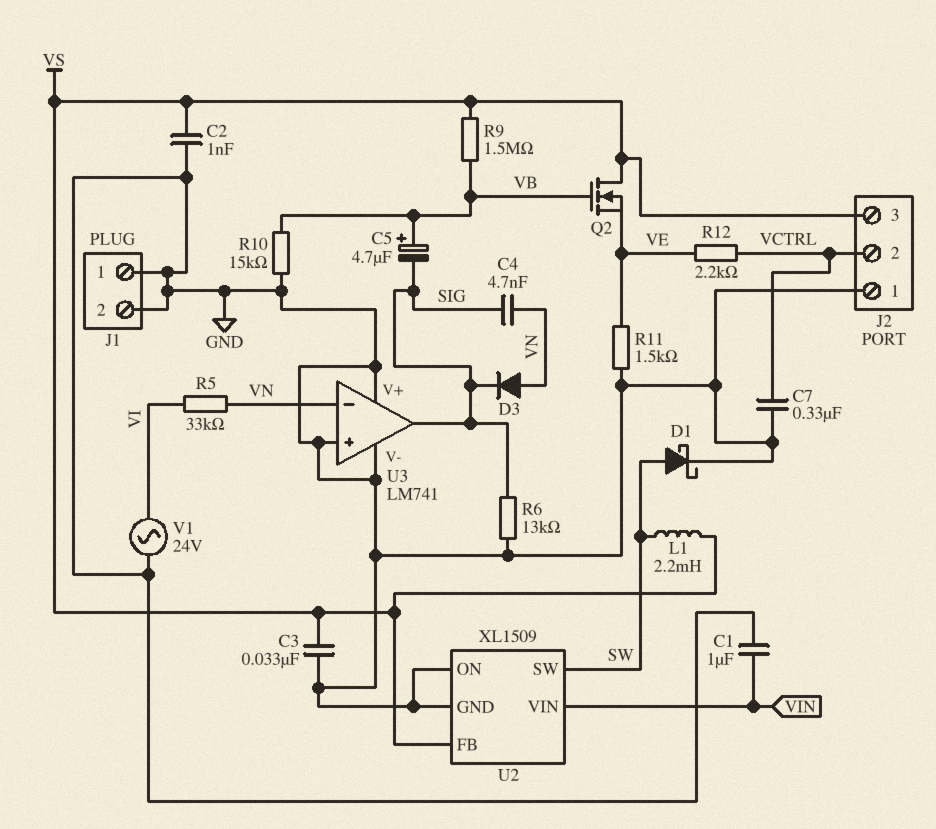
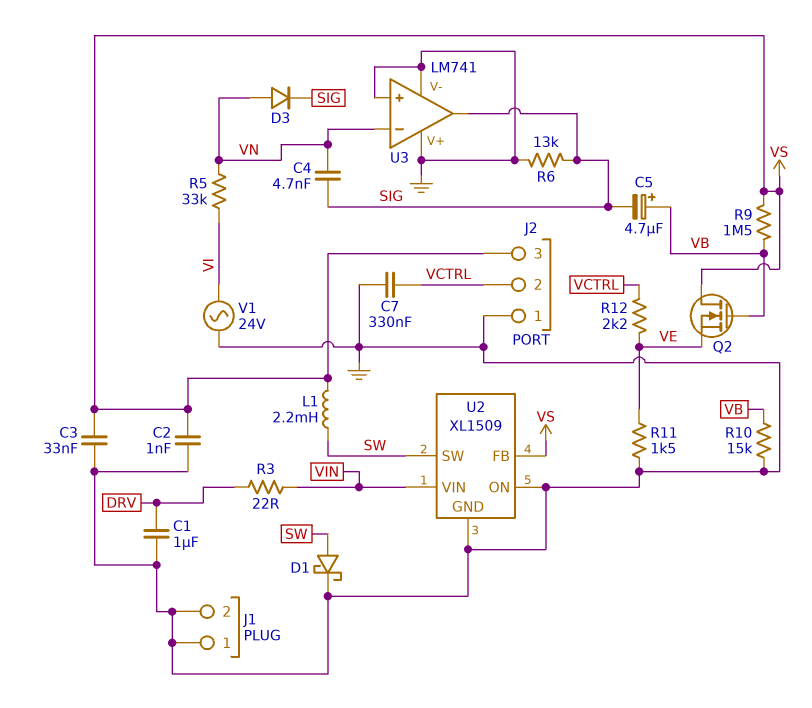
C1: 1uF (GND, VIN) -> 1uF (DRV, GND)
R3: none -> 22 (DRV, VIN)

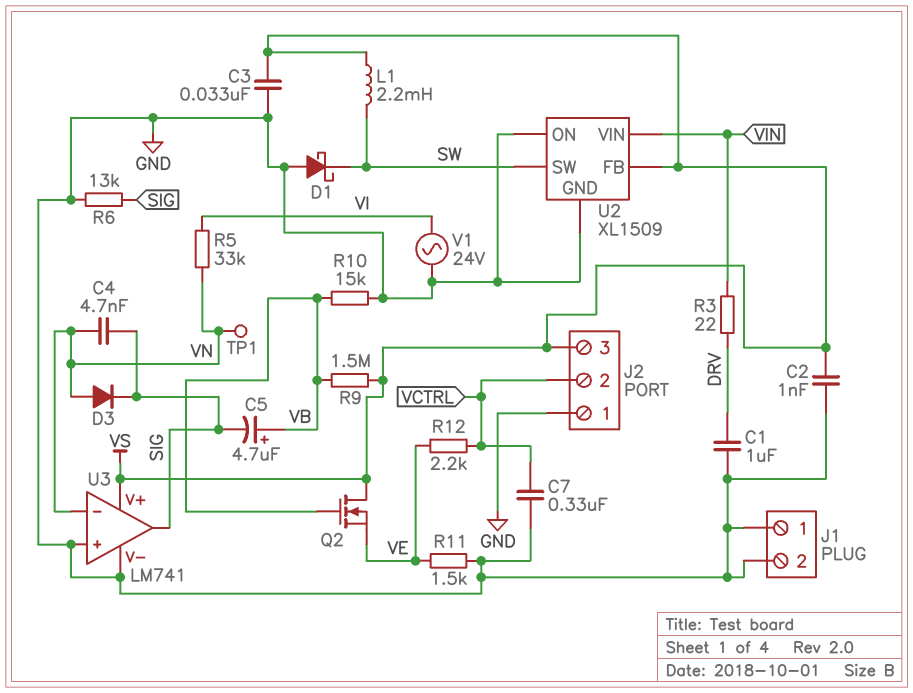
D1: schottky (A SW, K GND) -> schottky (A GND, K SW)
TP1: none -> test point (VN)
U3 pin V+: GND -> VS

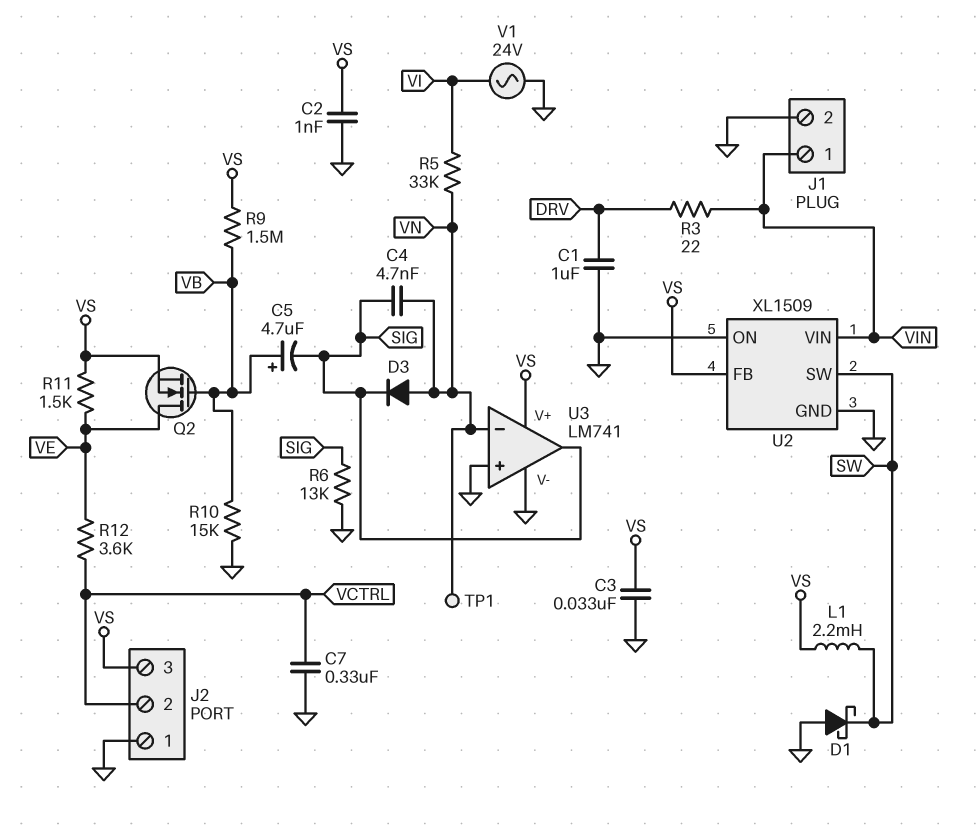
J1 pin 1: GND -> VIN
Q2: NMOS (G VB, D VS, S VE) -> NMOS (G VB, D VE, S VS)
R11: 1.5k (GND, VE) -> 1.5k (VE, VS)
R12: 2.2k (VCTRL, VE) -> 3.6k (VCTRL, VE)

